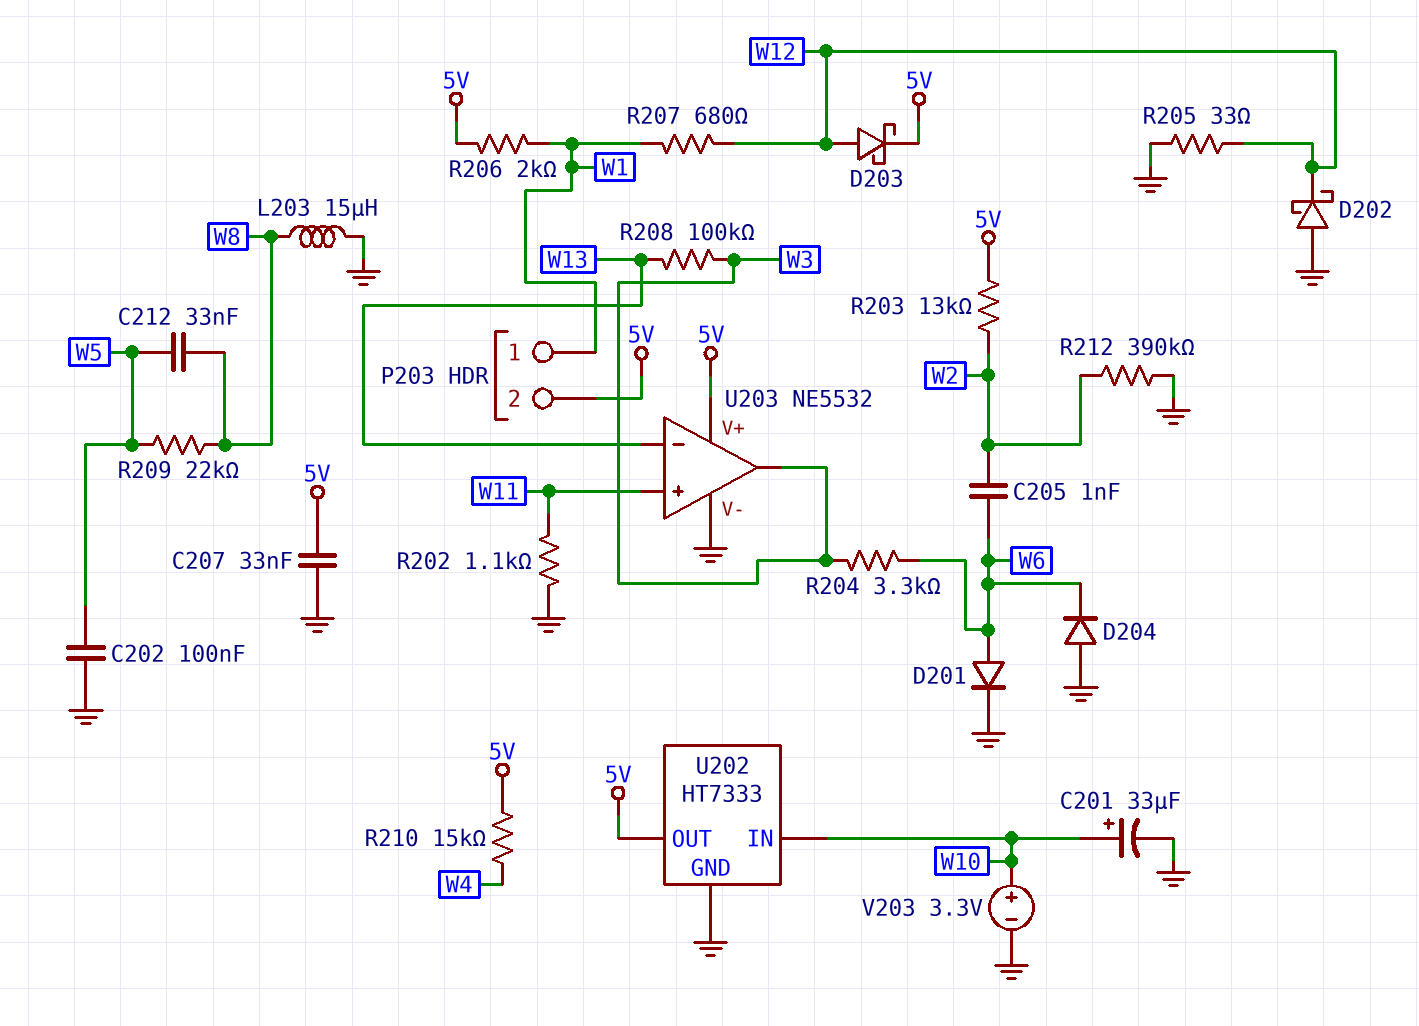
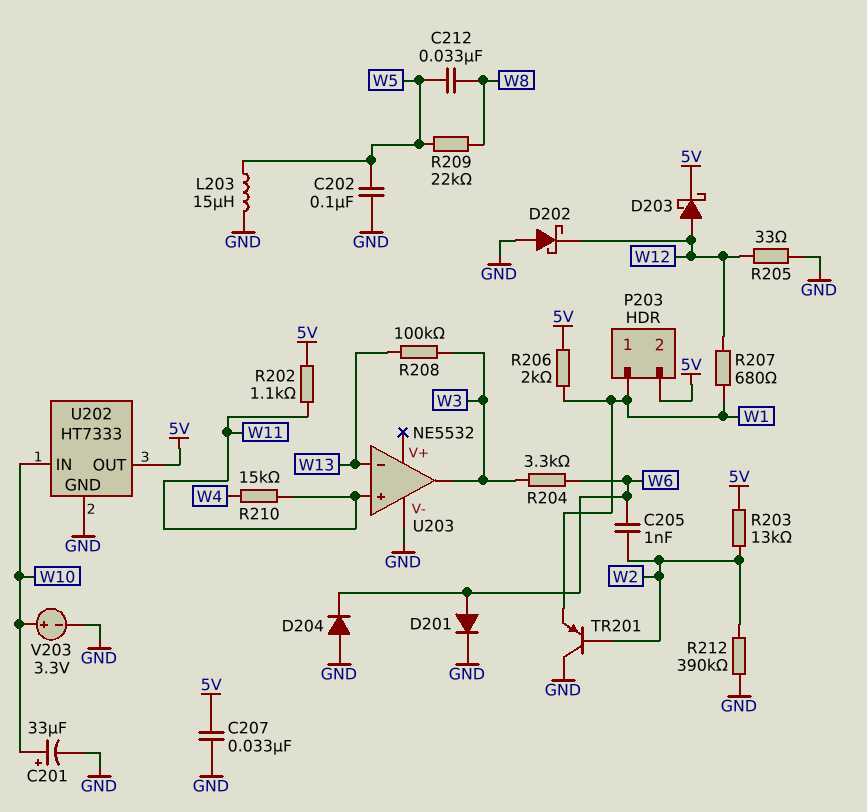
L203: 15uH (GND, W8) -> 15uH (GND, W5)
R202: 1.1k (GND, W11) -> 1.1k (5V, W11)
R210: 15k (5V, W4) -> 15k (W4, W11)
TR201: none -> PNP (B W2, C GND, E W1)
U203 pin V+: 5V -> none

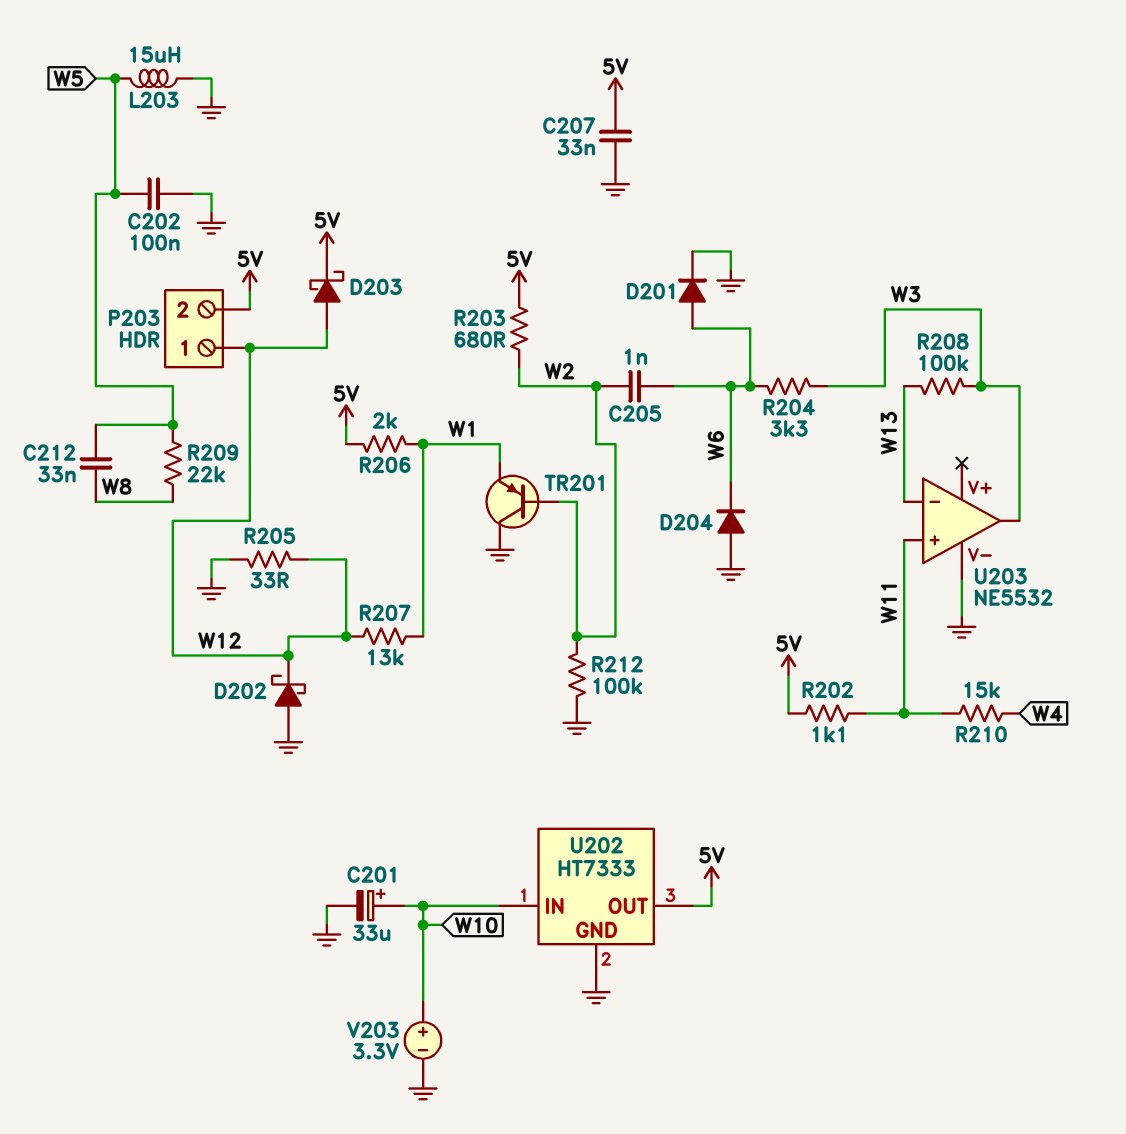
P203 pin 1: W1 -> W12
R203: 13k (5V, W2) -> 680 (5V, W2)
R207: 680 (W1, W12) -> 13k (W1, W12)
R212: 390k (GND, W2) -> 100k (GND, W2)

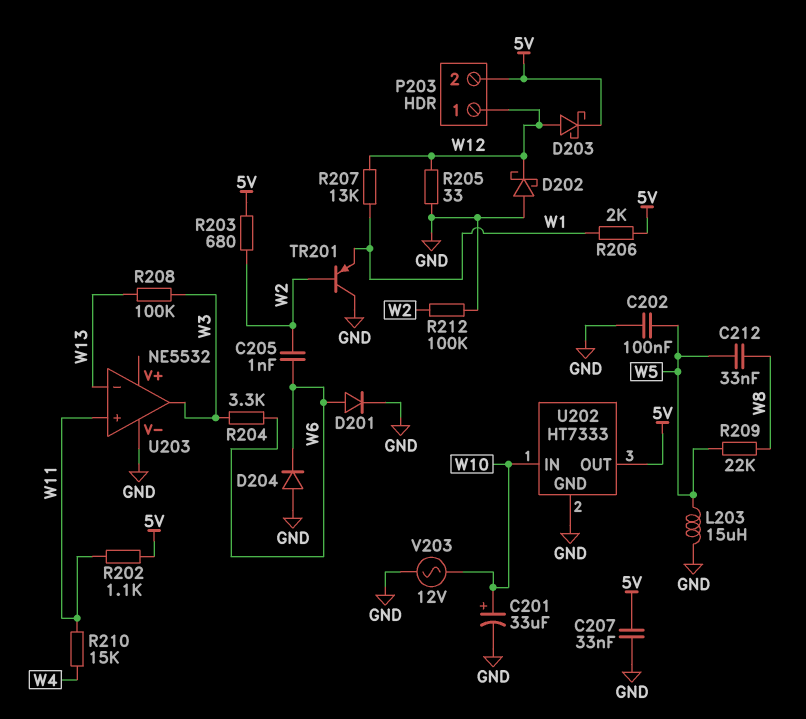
V203: 3.3V (plus W10, minus GND) -> AC 12V (GND, W10)

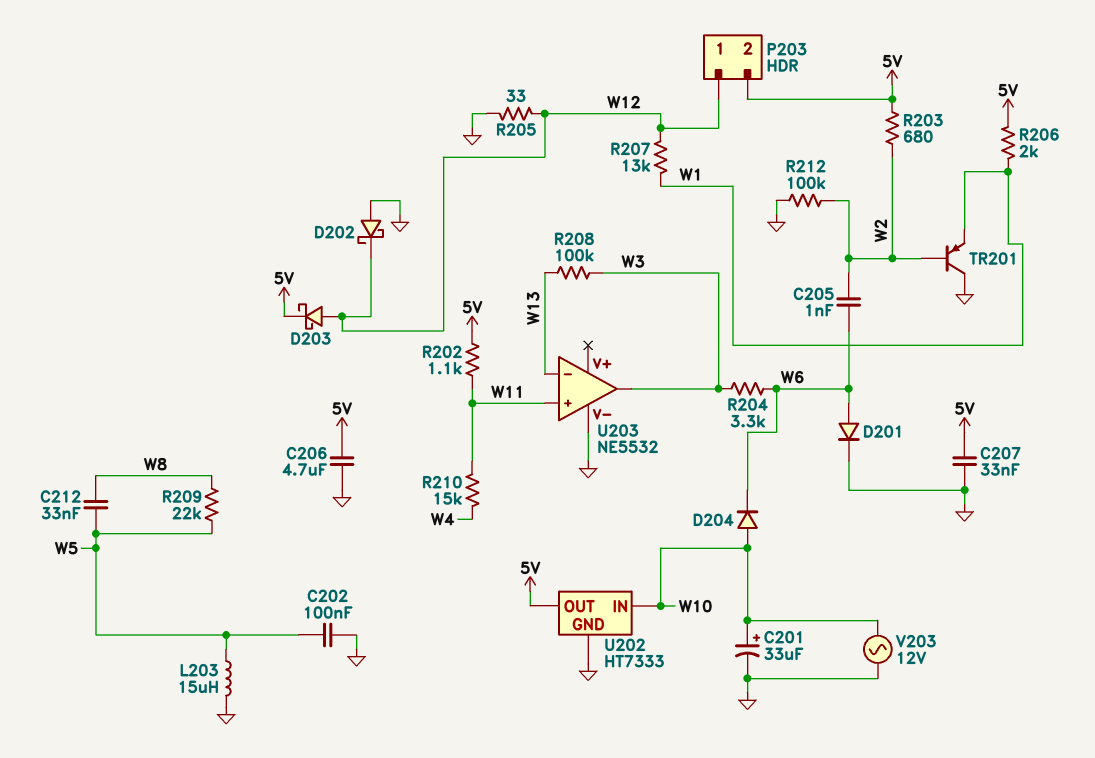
C206: none -> 4.7uF (5V, GND)
D204: diode (A GND, K W6) -> diode (A W10, K W6)

